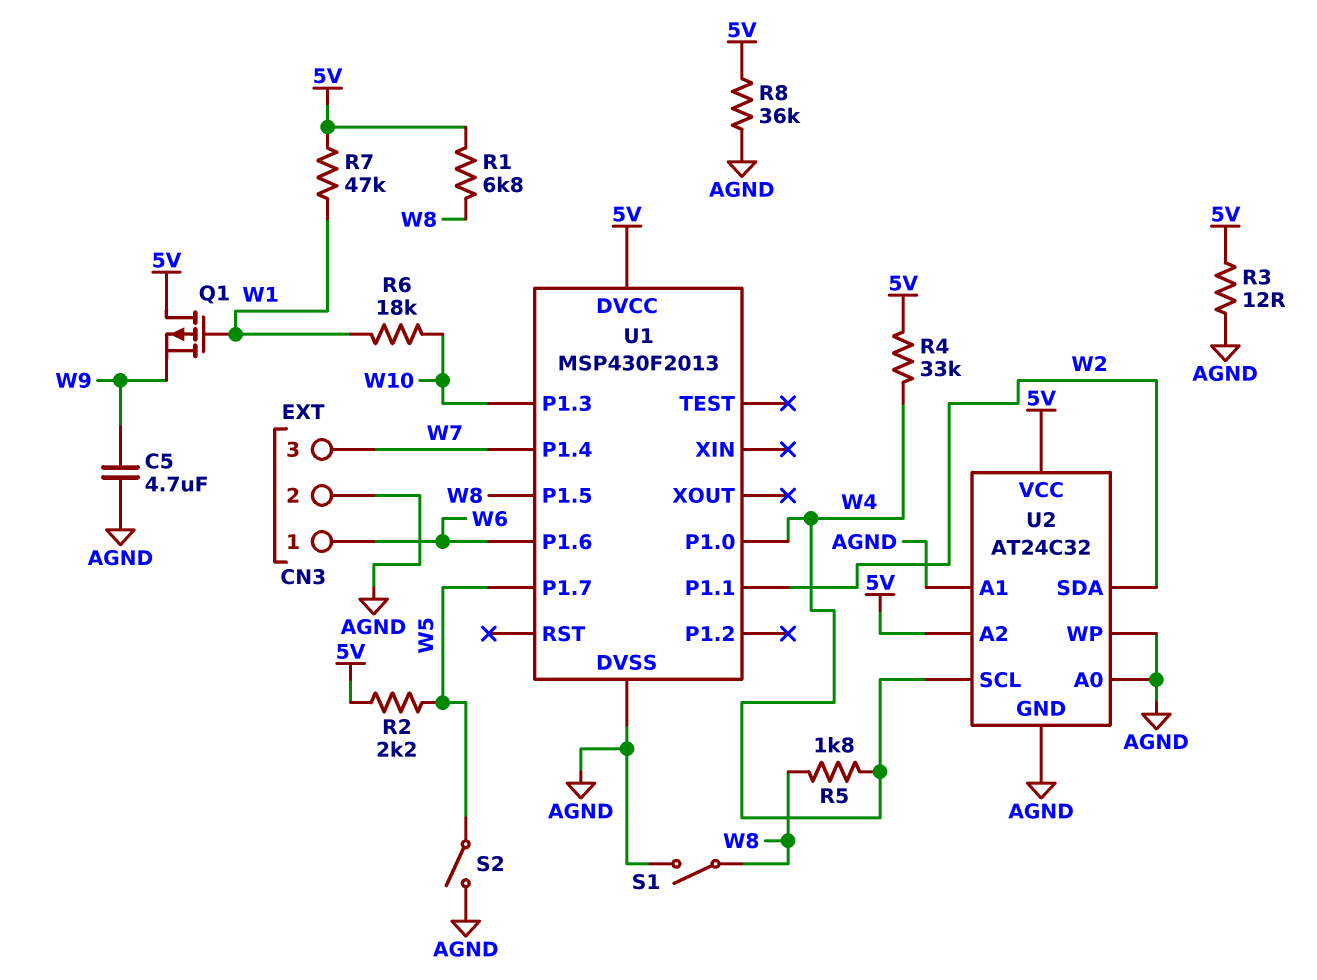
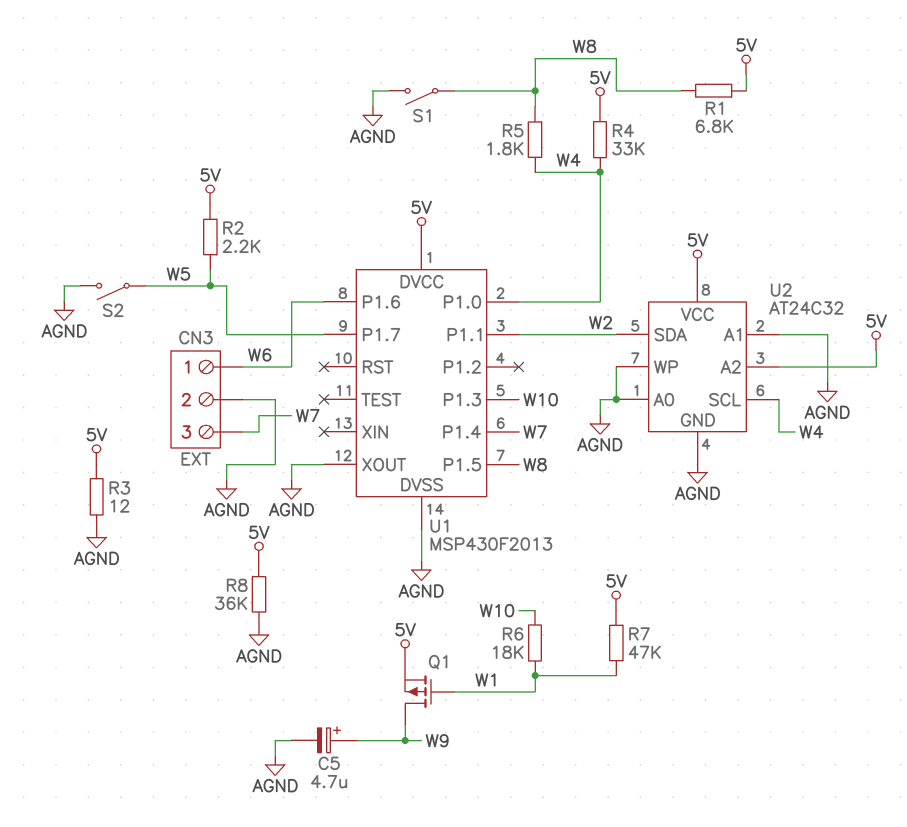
C5: 4.7uF (AGND, W9) -> 4.7uF (plus W9, minus AGND)
Q1: PMOS (G W1, D 5V, S W9) -> PMOS (G W1, D W9, S 5V)
U1 pin XOUT: none -> AGND

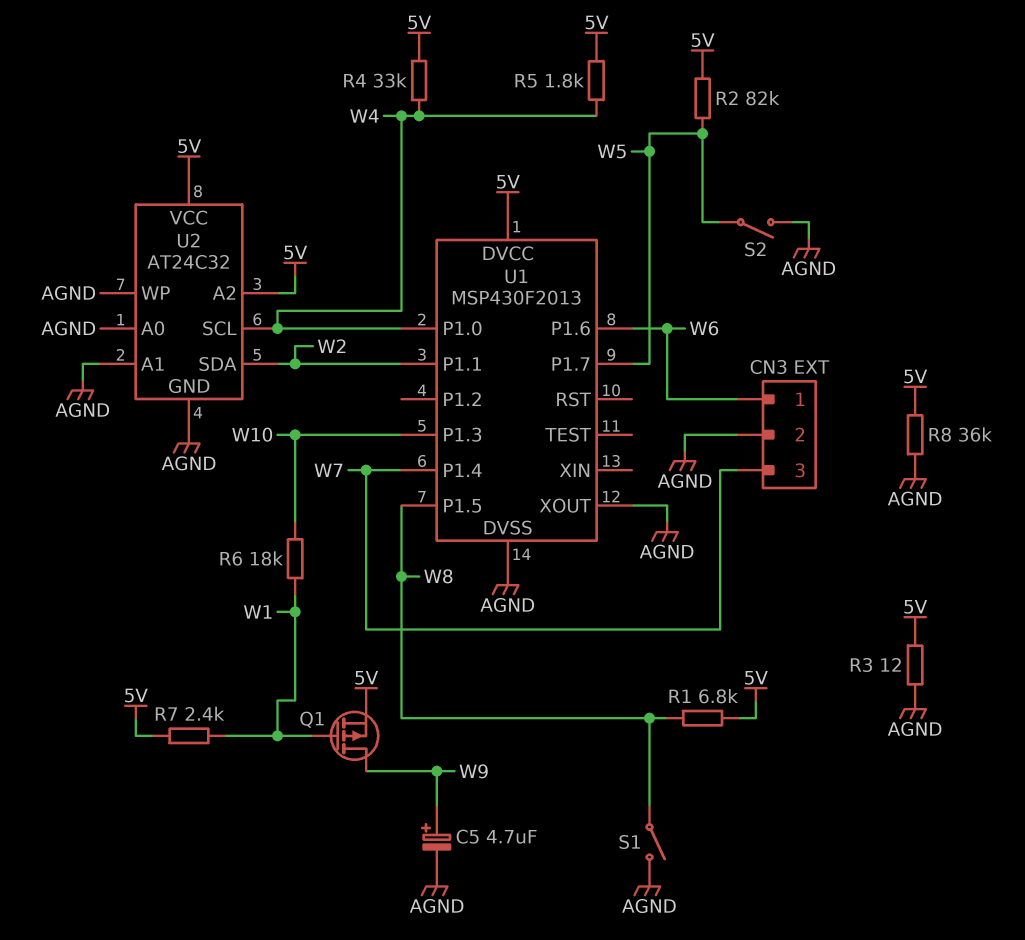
R2: 2.2k (5V, W5) -> 82k (5V, W5)
R5: 1.8k (W4, W8) -> 1.8k (5V, W4)
R7: 47k (5V, W1) -> 2.4k (5V, W1)

